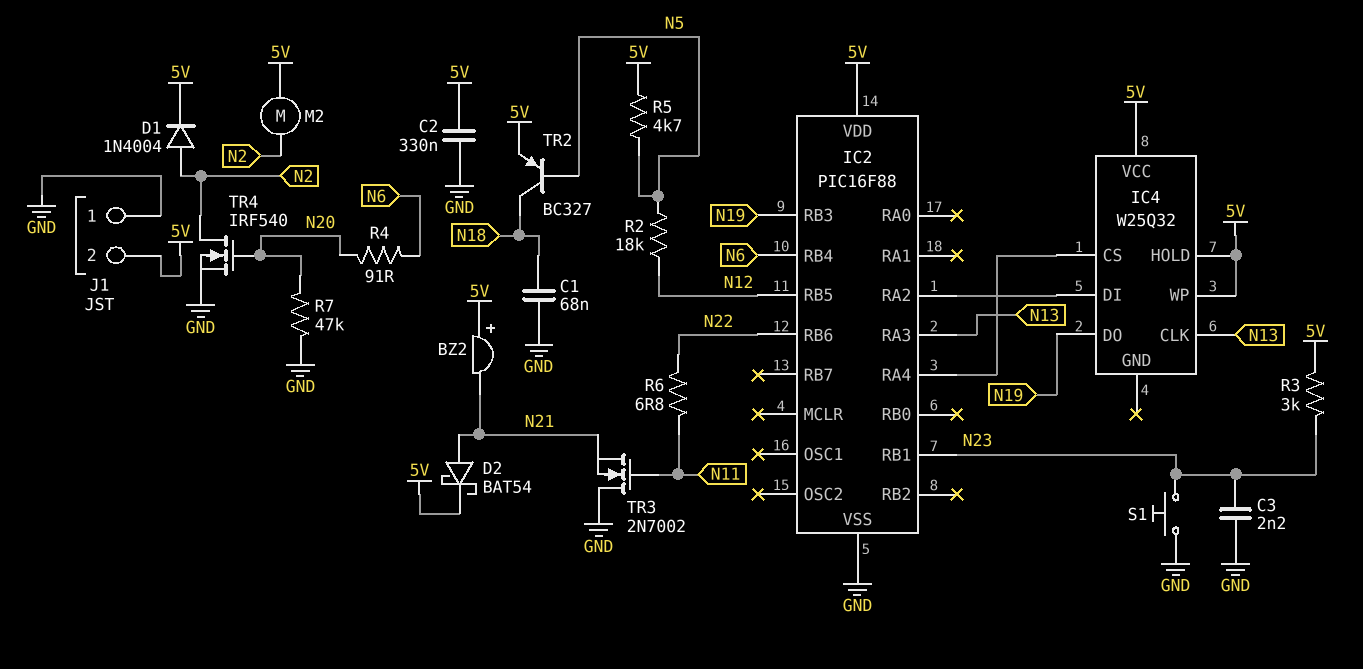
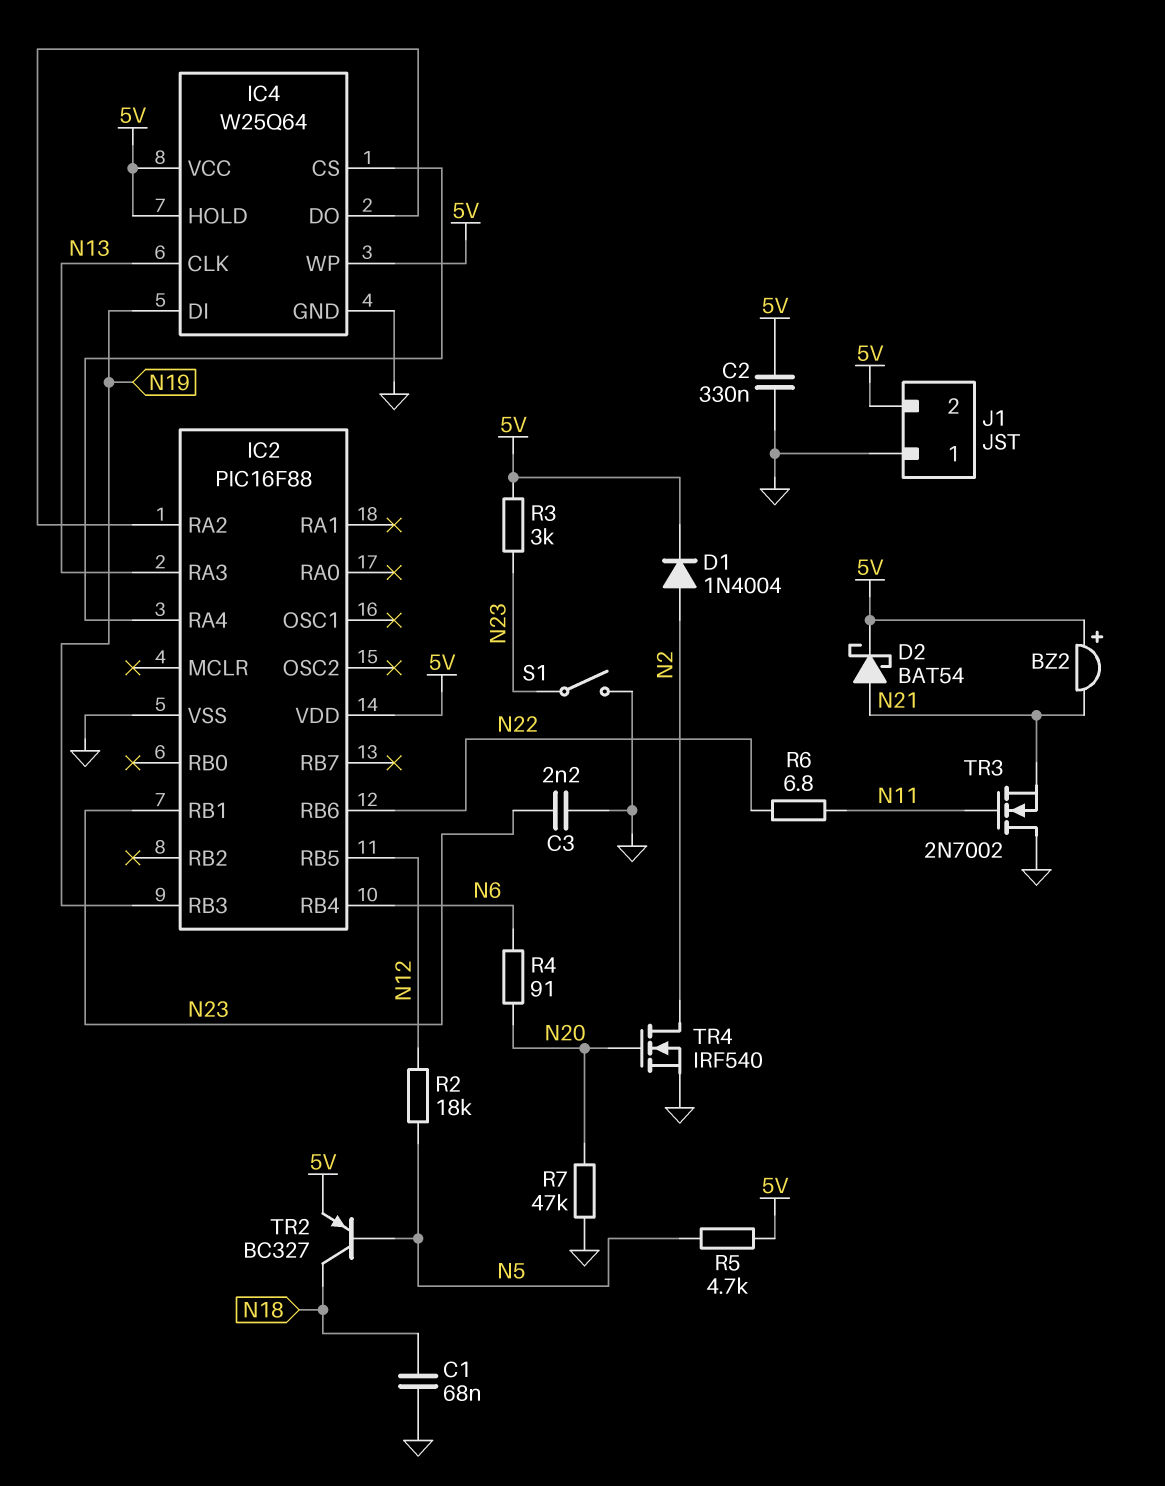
IC4: W25Q32 -> W25Q64
IC4 pin DI: IC2/RA2 -> N19
IC4 pin DO: N19 -> IC2/RA2
IC4 pin GND: none -> GND
M2: motor (5V, N2) -> none
S1: button (GND, N23) -> switch (GND, N23)

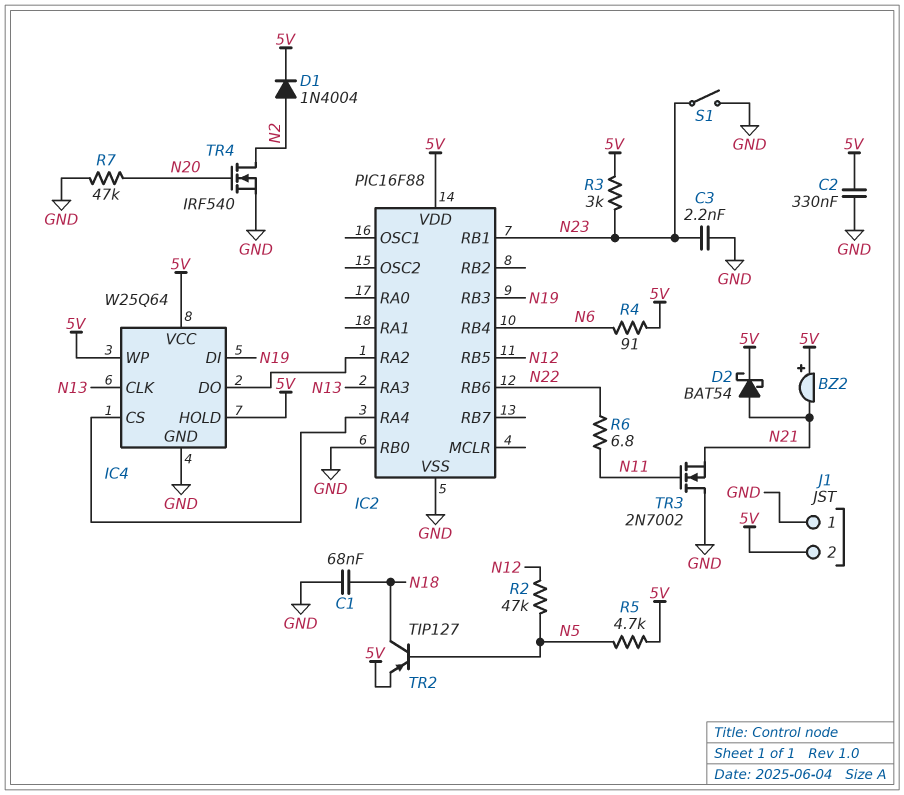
IC2 pin RB0: none -> GND
R2: 18k (N5, N12) -> 47k (N5, N12)
R4: 91 (N6, N20) -> 91 (5V, N6)
TR2: PNP BC327 (B N5, C N18, E 5V) -> PNP TIP127 (B N5, C N18, E 5V)

